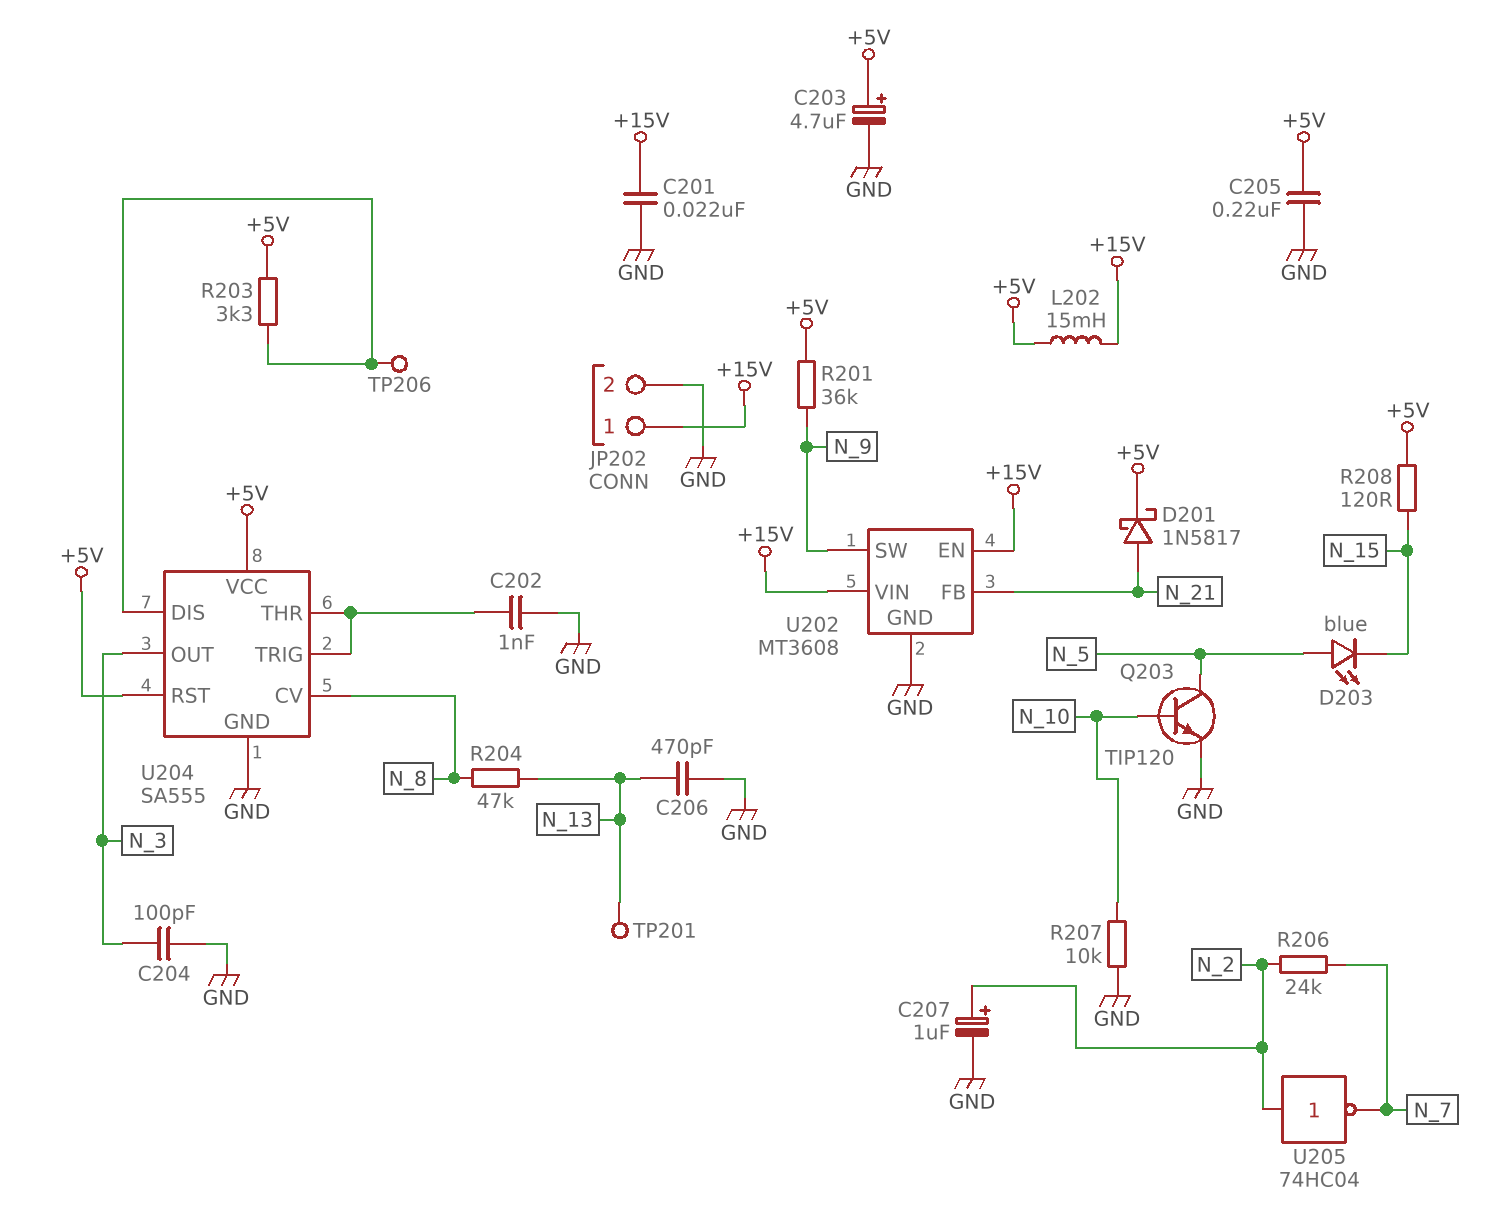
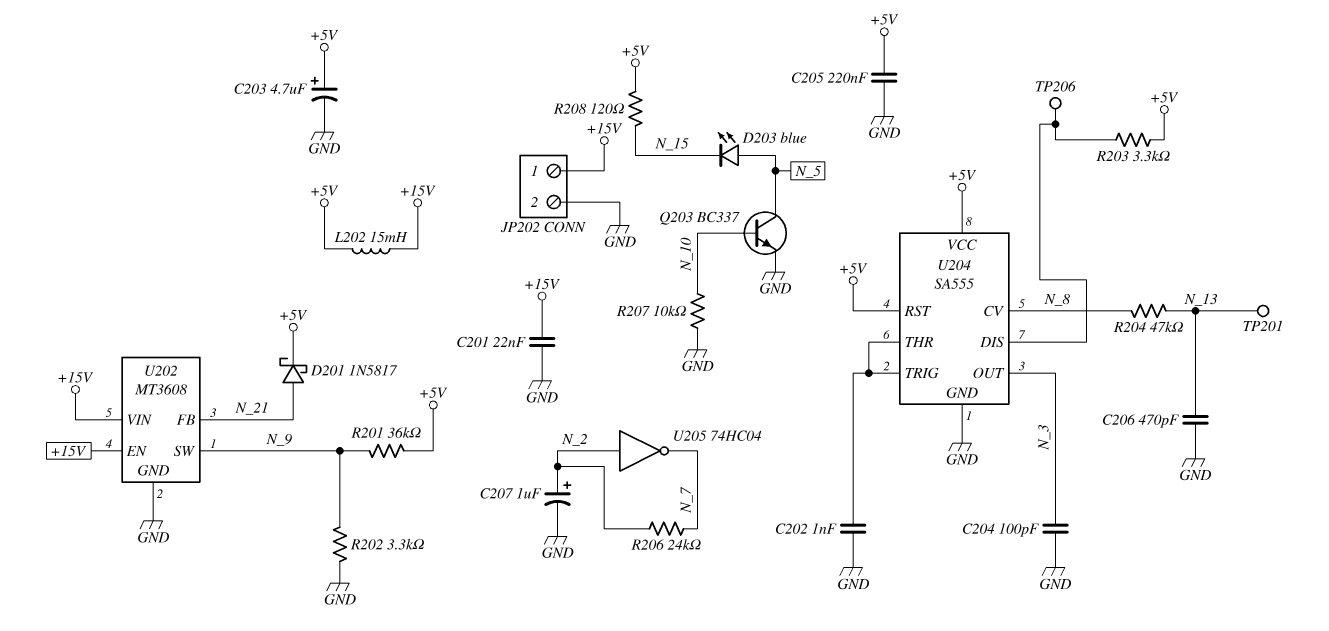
Q203: NPN TIP120 (B N_10, C N_5, E GND) -> NPN BC337 (B N_10, C N_5, E GND)
R202: none -> 3.3k (GND, N_9)

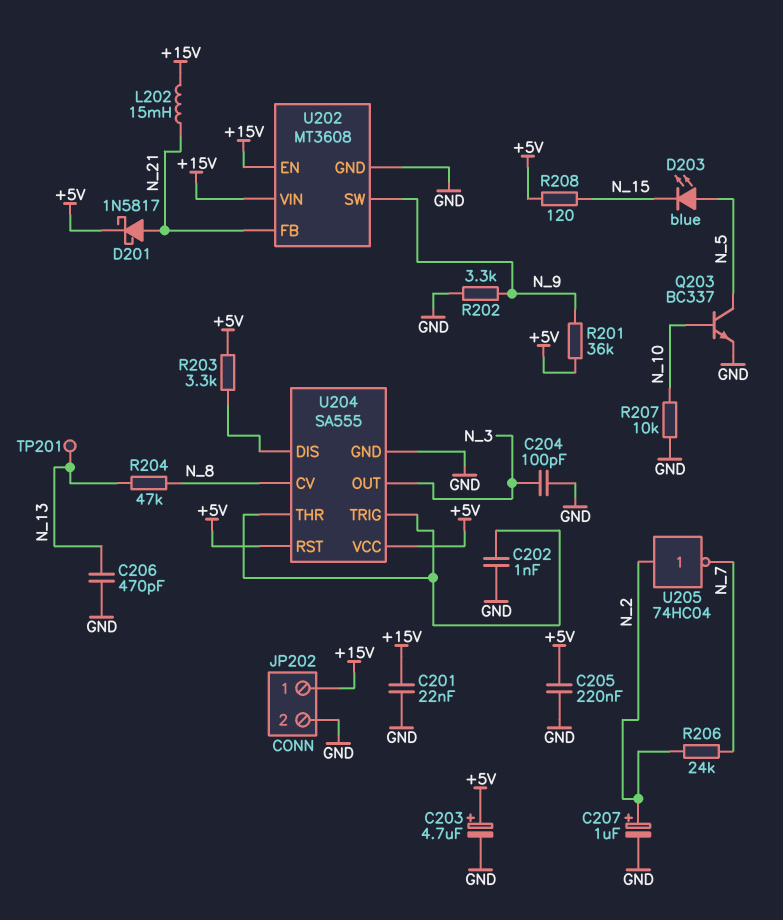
L202: 15mH (+5V, +15V) -> 15mH (+15V, N_21)
TP206: test point (U204/DIS) -> none

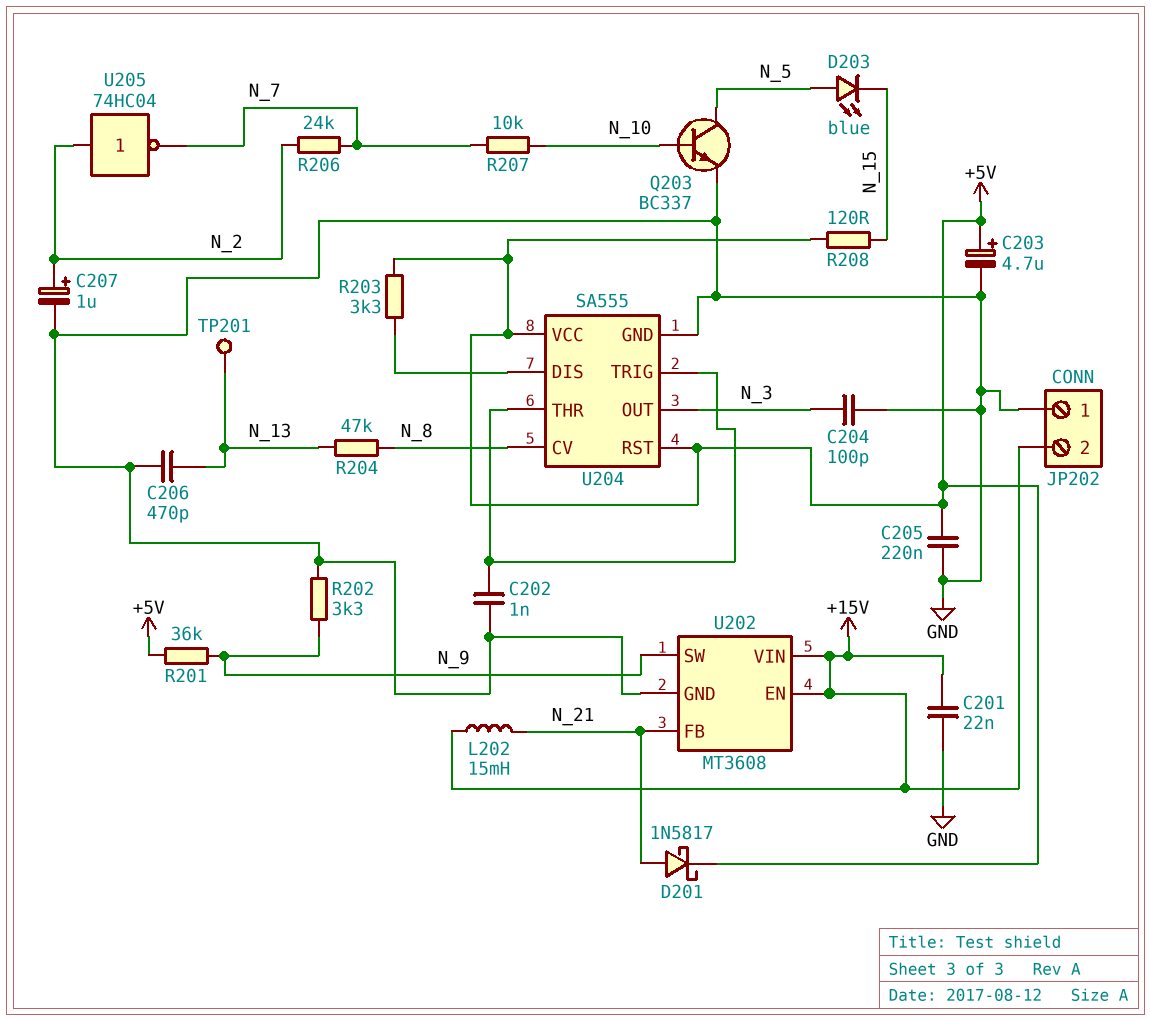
JP202 pin 1: +15V -> GND
JP202 pin 2: GND -> +15V
R207: 10k (GND, N_10) -> 10k (N_7, N_10)

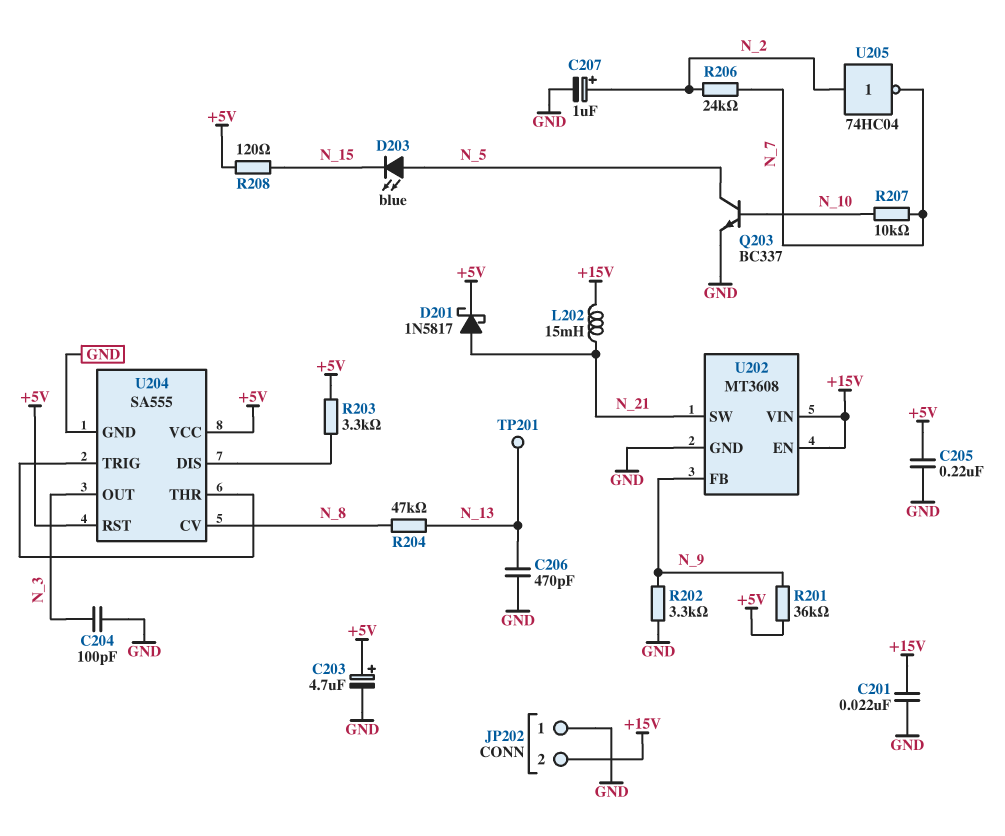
C202: 1nF (GND, U204/THR) -> none
U202 pin FB: N_21 -> N_9
U202 pin SW: N_9 -> N_21

